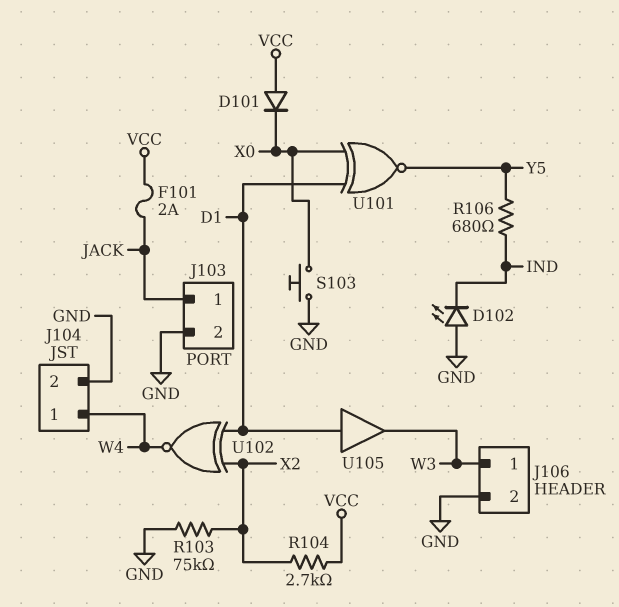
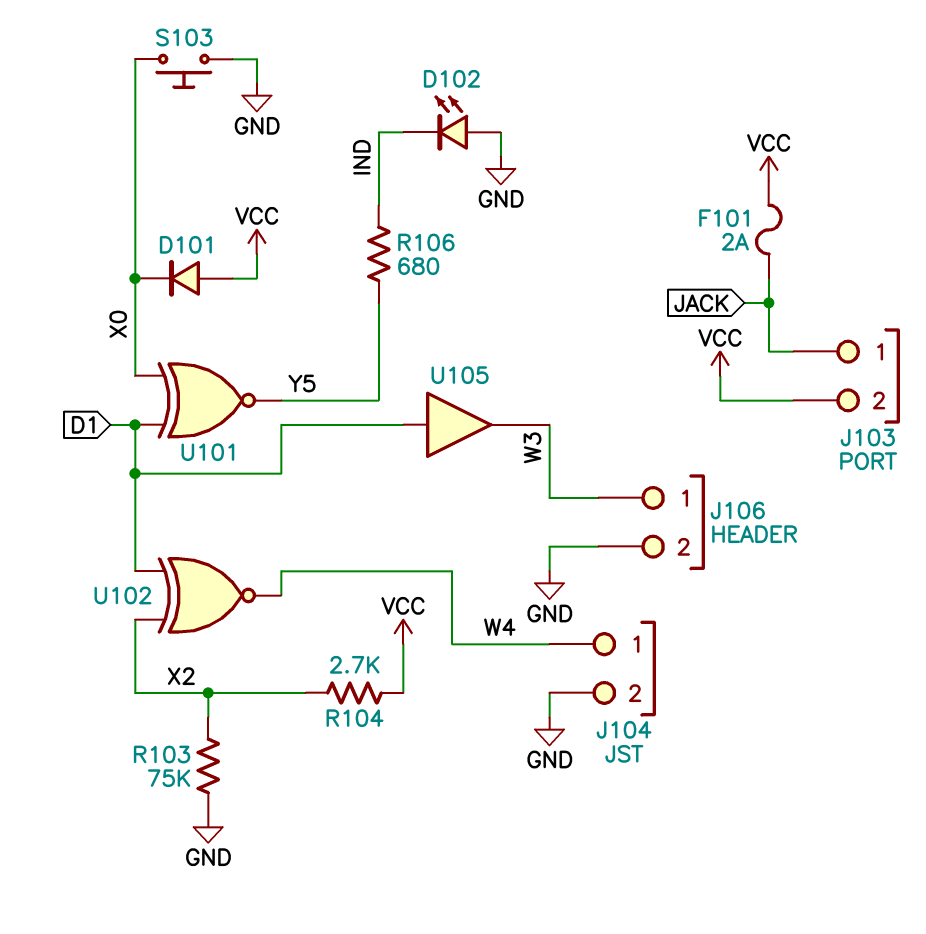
J103 pin 2: GND -> VCC

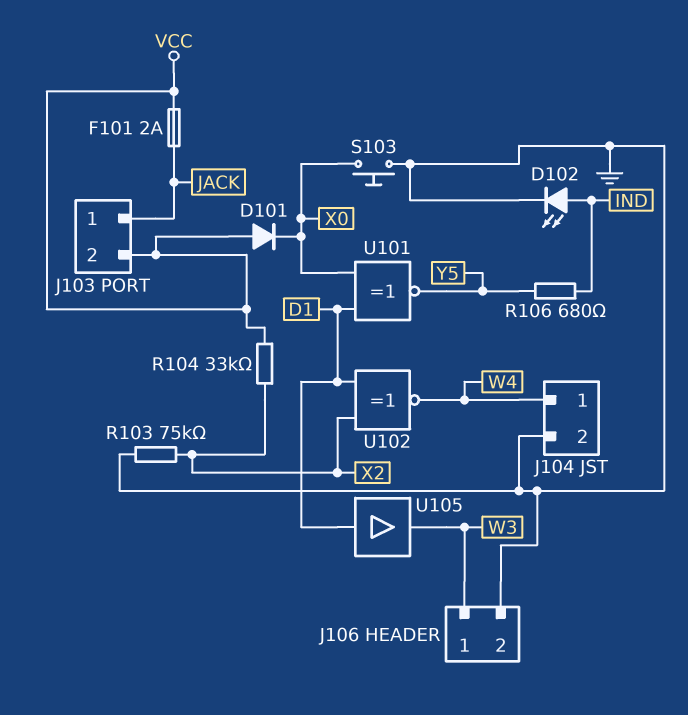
D102: LED (A GND, K IND) -> LED (A IND, K GND)
R104: 2.7k (VCC, X2) -> 33k (VCC, X2)

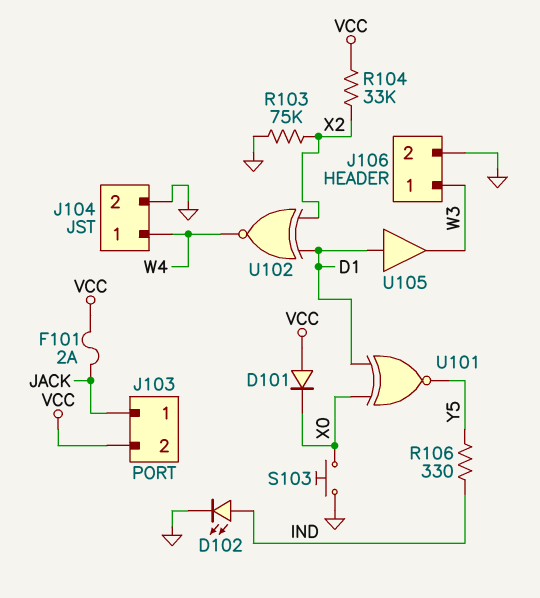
R106: 680 (IND, Y5) -> 330 (IND, Y5)

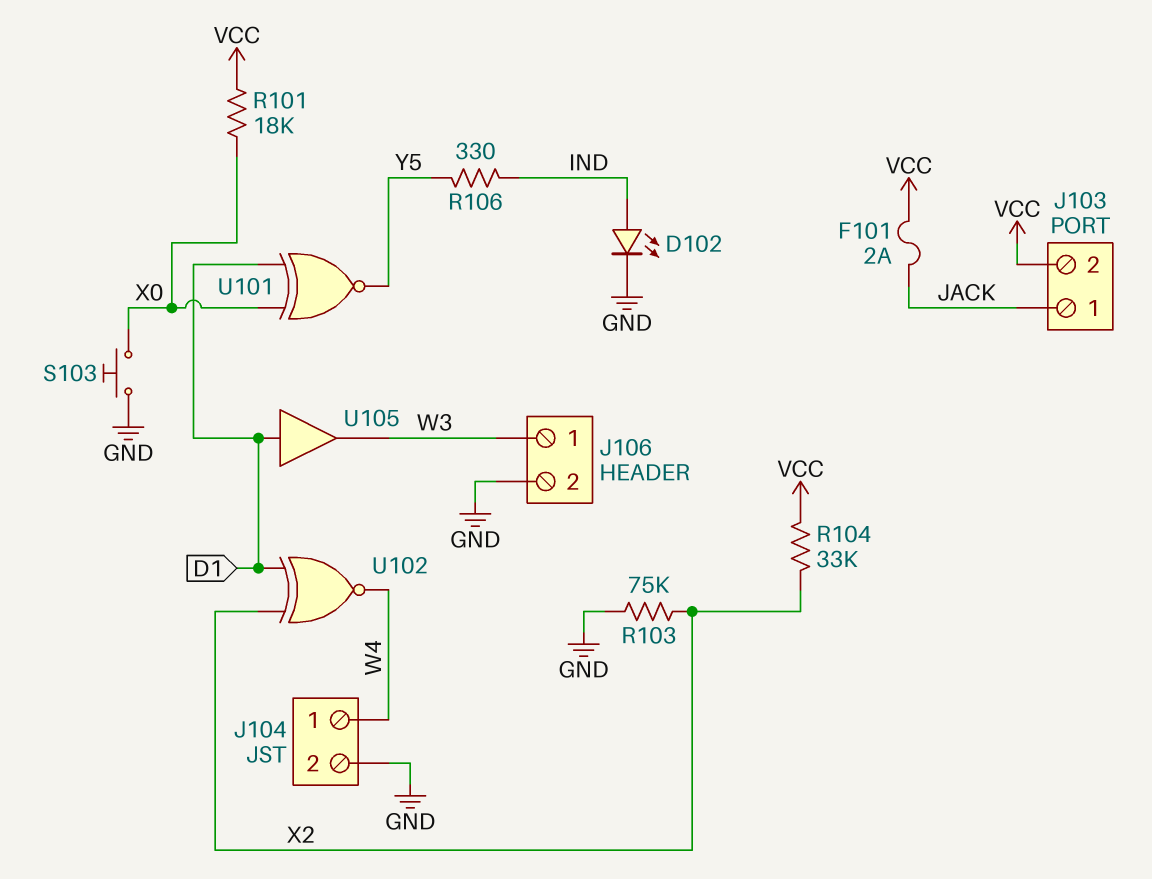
D101: diode (A VCC, K X0) -> none
R101: none -> 18k (VCC, X0)

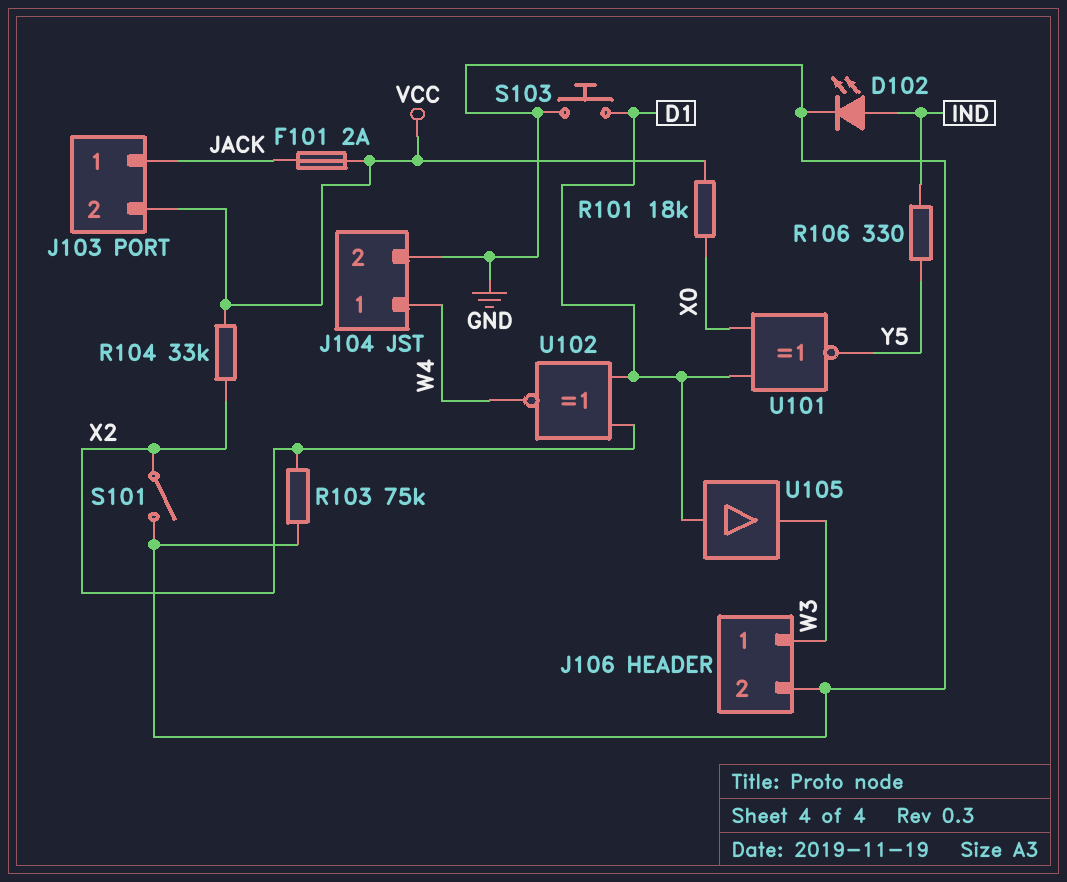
S101: none -> switch (GND, X2)
S103: button (GND, X0) -> button (D1, GND)

